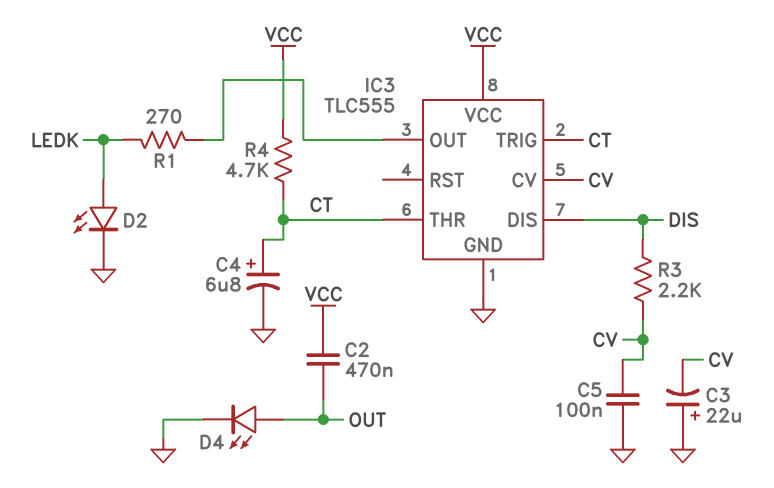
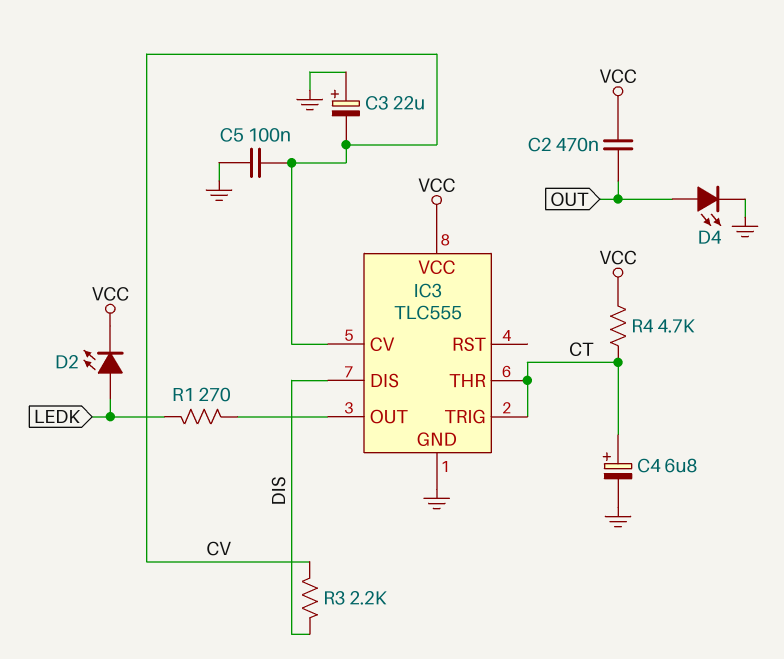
D2: LED (A LEDK, K GND) -> LED (A LEDK, K VCC)

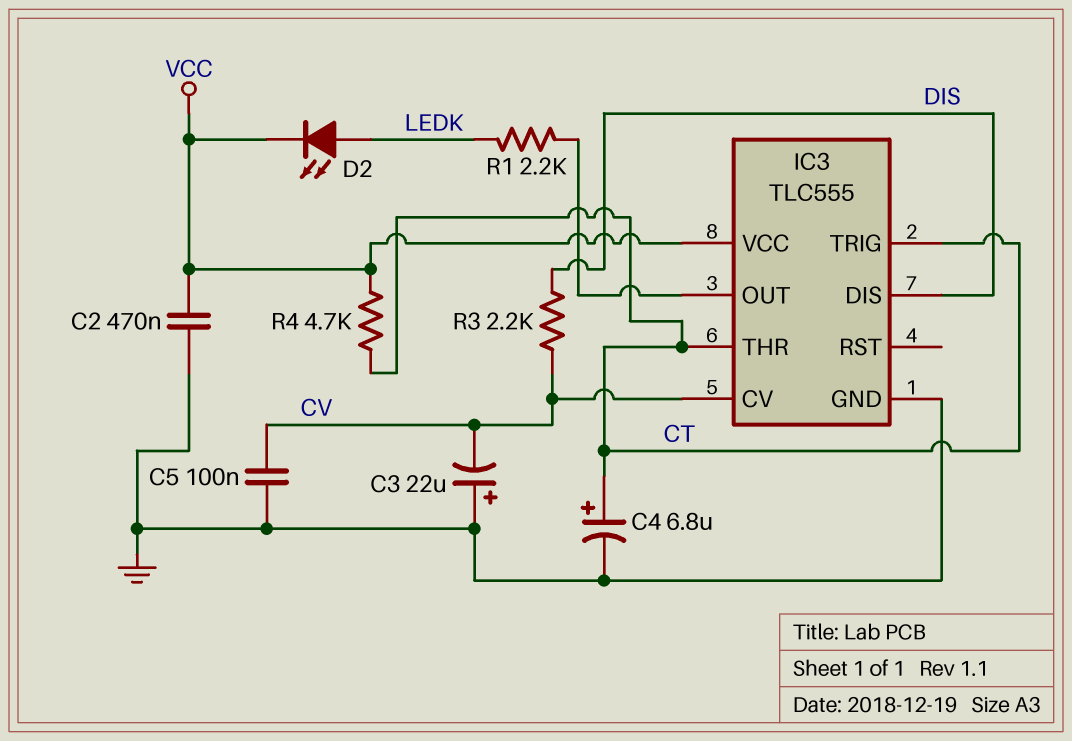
C2: 470nF (OUT, VCC) -> 470nF (GND, VCC)
D4: LED (A OUT, K GND) -> none
R1: 270 (IC3/OUT, LEDK) -> 2.2k (IC3/OUT, LEDK)

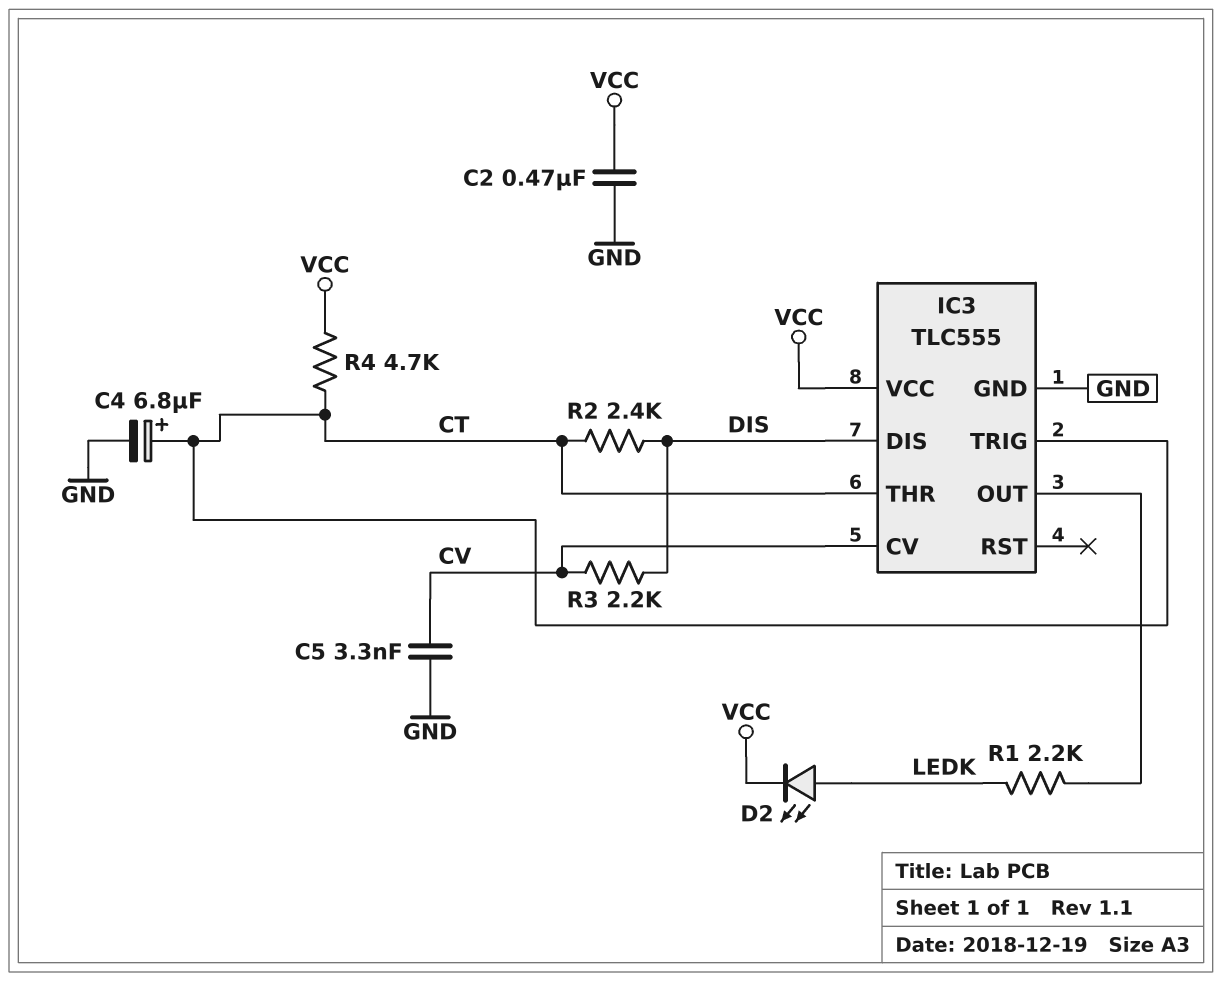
C3: 22uF (plus GND, minus CV) -> none
C5: 100nF (CV, GND) -> 3.3nF (CV, GND)
R2: none -> 2.4k (CT, DIS)

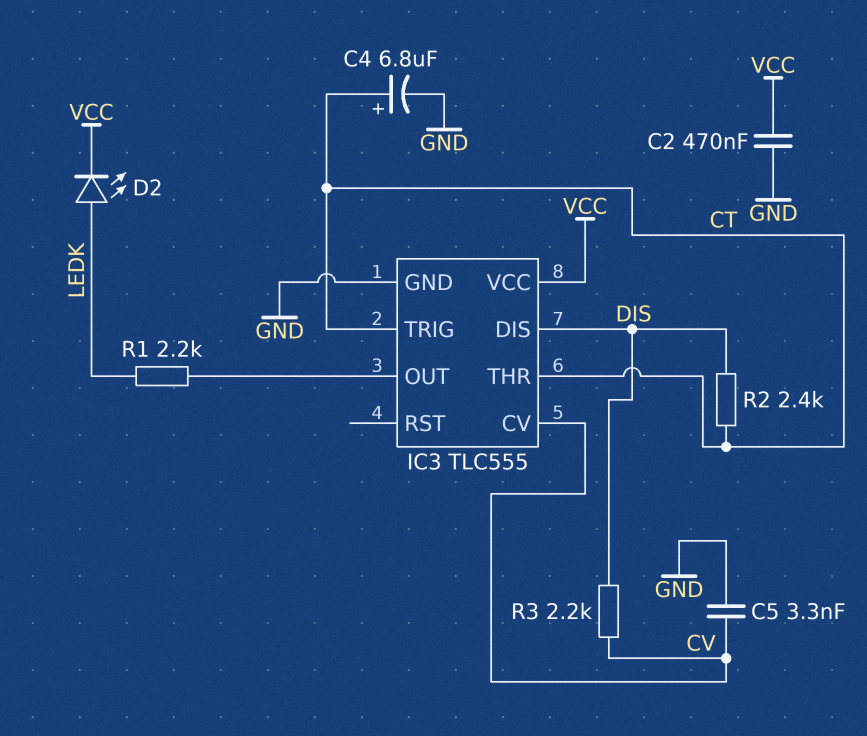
R4: 4.7k (CT, VCC) -> none

